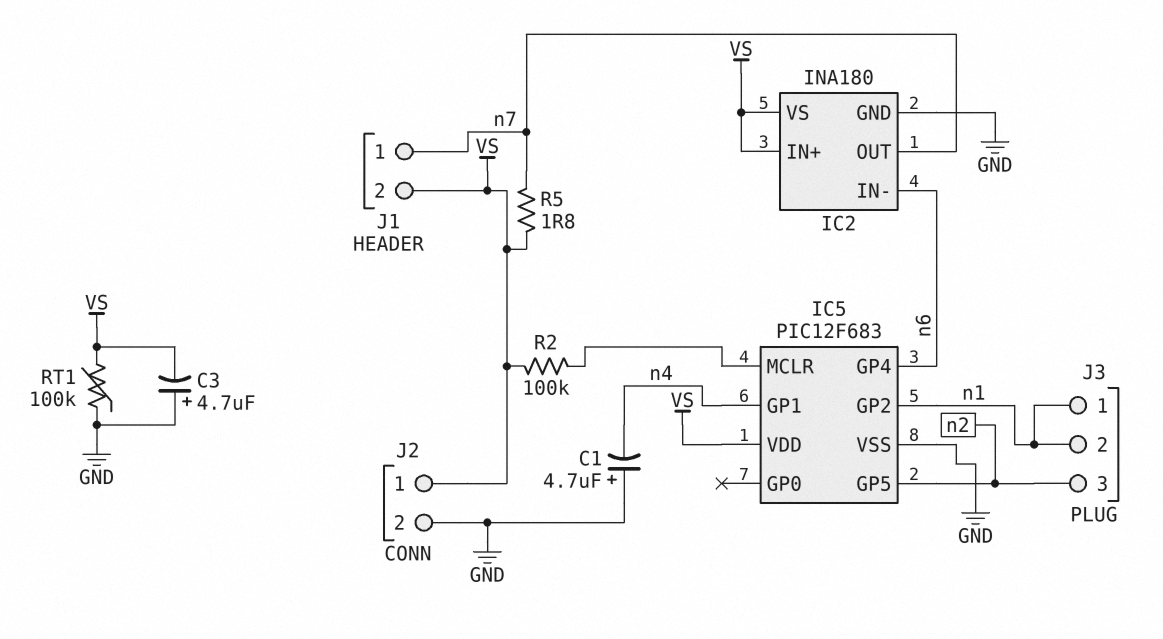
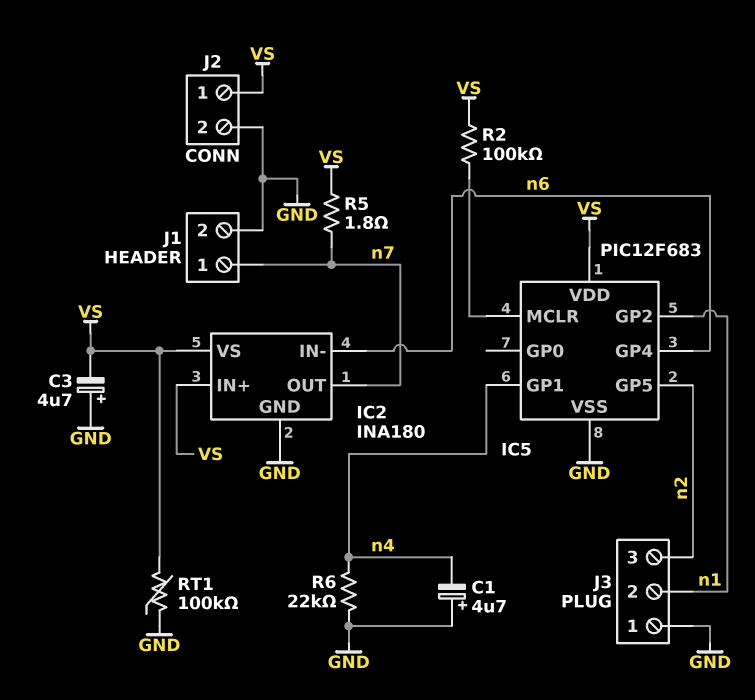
J1 pin 2: VS -> GND
J3 pin 1: n1 -> GND
R6: none -> 22k (GND, n4)

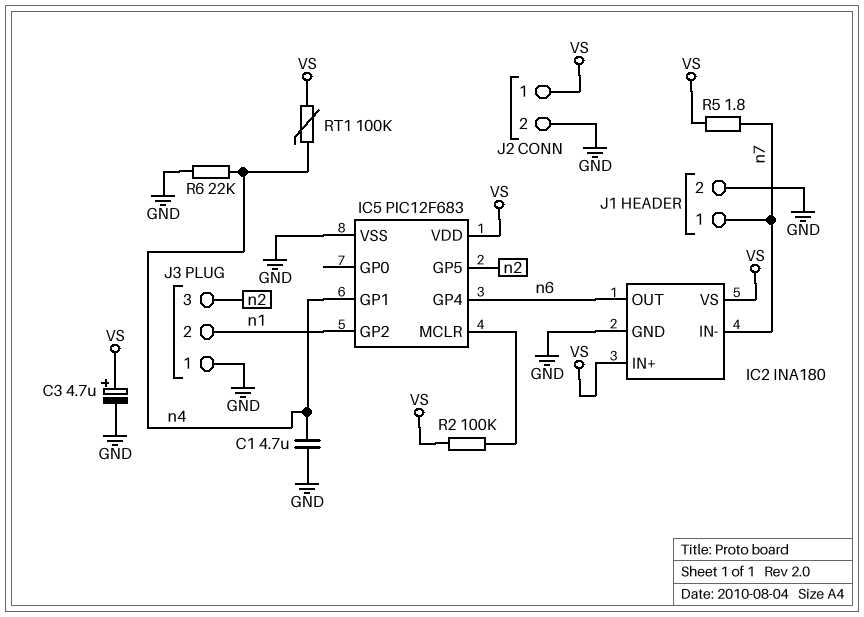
C1: 4.7uF (plus GND, minus n4) -> 4.7uF (GND, n4)
C3: 4.7uF (plus GND, minus VS) -> 4.7uF (plus VS, minus GND)
IC2 pin IN-: n6 -> n7
IC2 pin OUT: n7 -> n6
RT1: 100k (GND, VS) -> 100k (VS, n4)

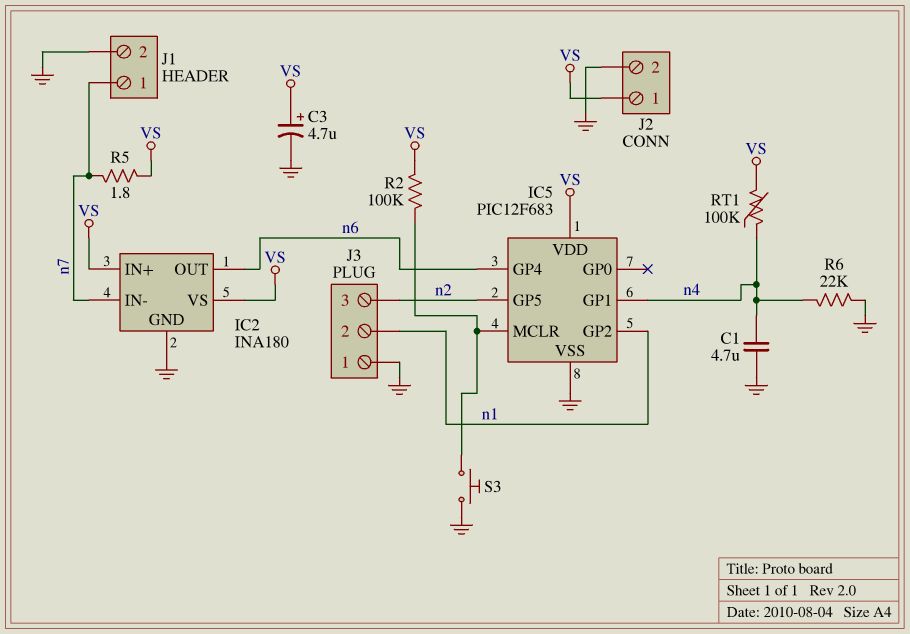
S3: none -> button (GND, IC5/MCLR)

